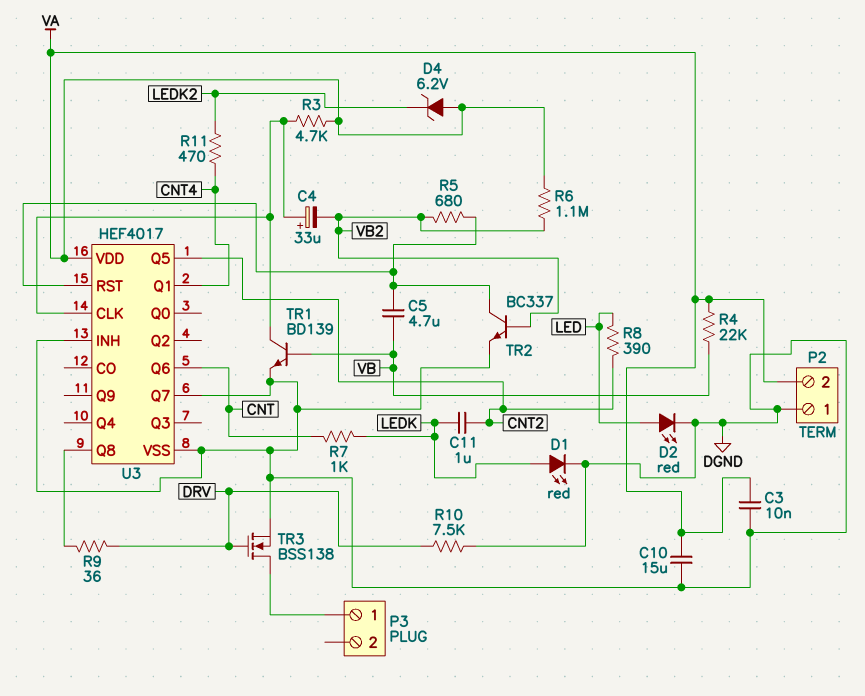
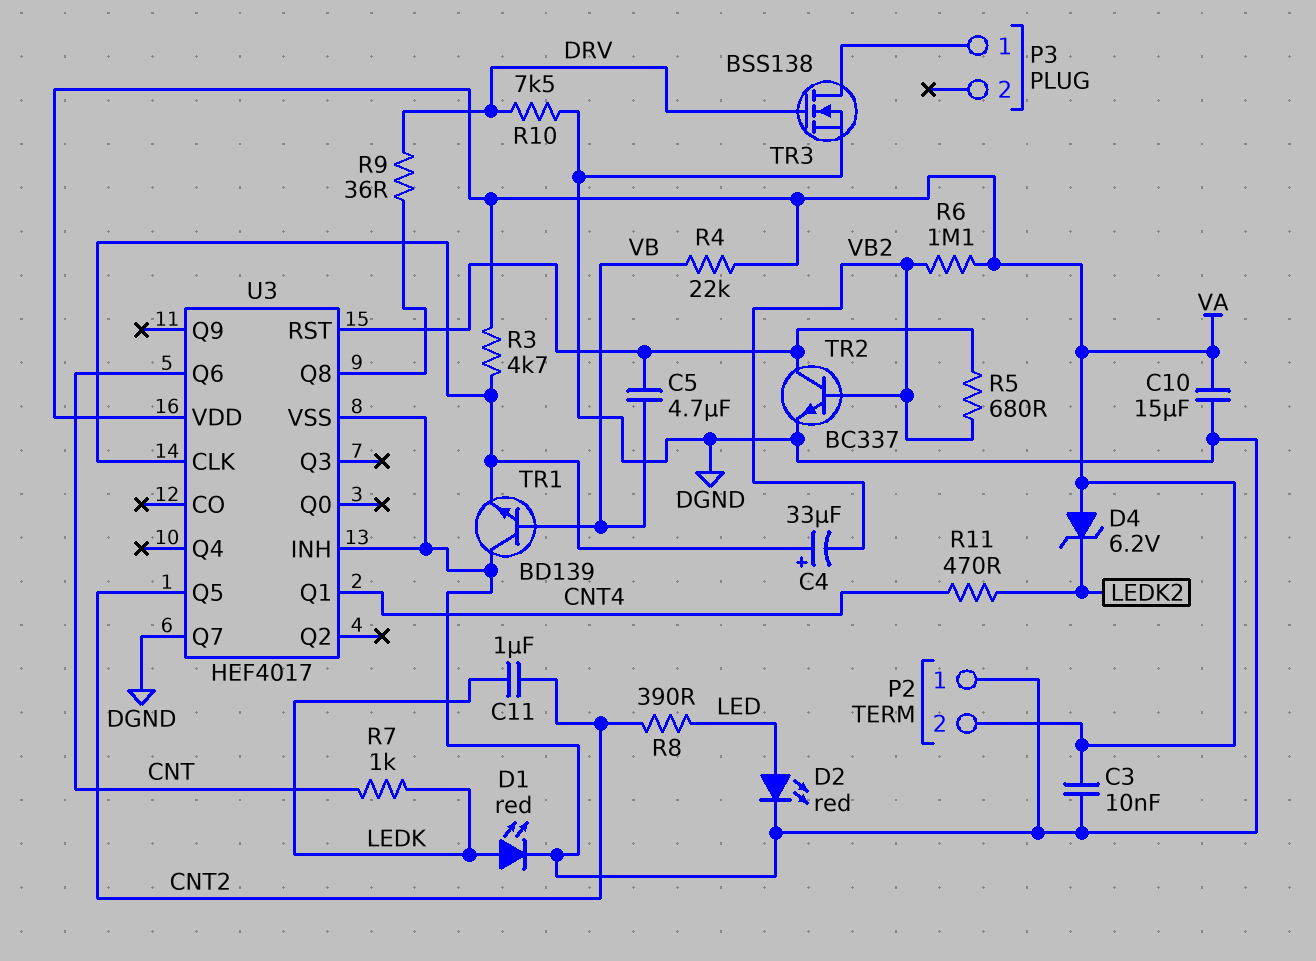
TR1: NPN BD139 (B VB, C U3/CLK, E DGND) -> NPN BD139 (B VB, C DGND, E U3/CLK)

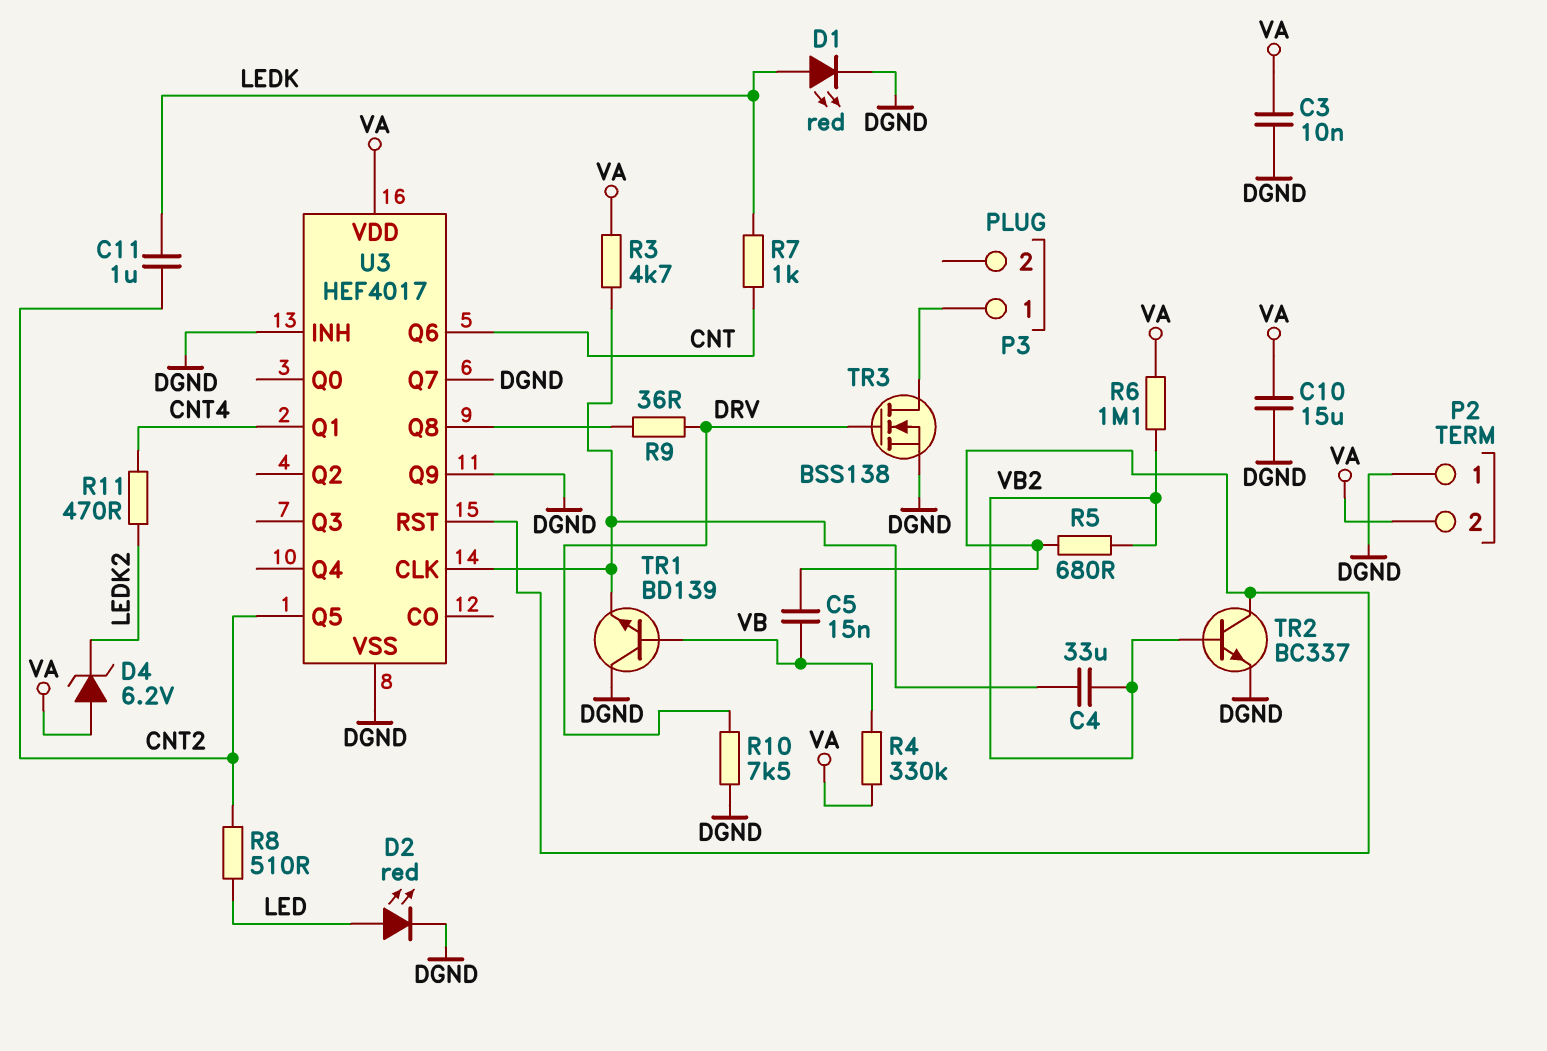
C4: 33uF (plus U3/CLK, minus VB2) -> 33uF (U3/CLK, VB2)
C5: 4.7uF (U3/RST, VB) -> 15nF (U3/RST, VB)
R4: 22k (VA, VB) -> 330k (VA, VB)
R8: 390 (CNT2, LED) -> 510 (CNT2, LED)
U3 pin Q9: none -> DGND

